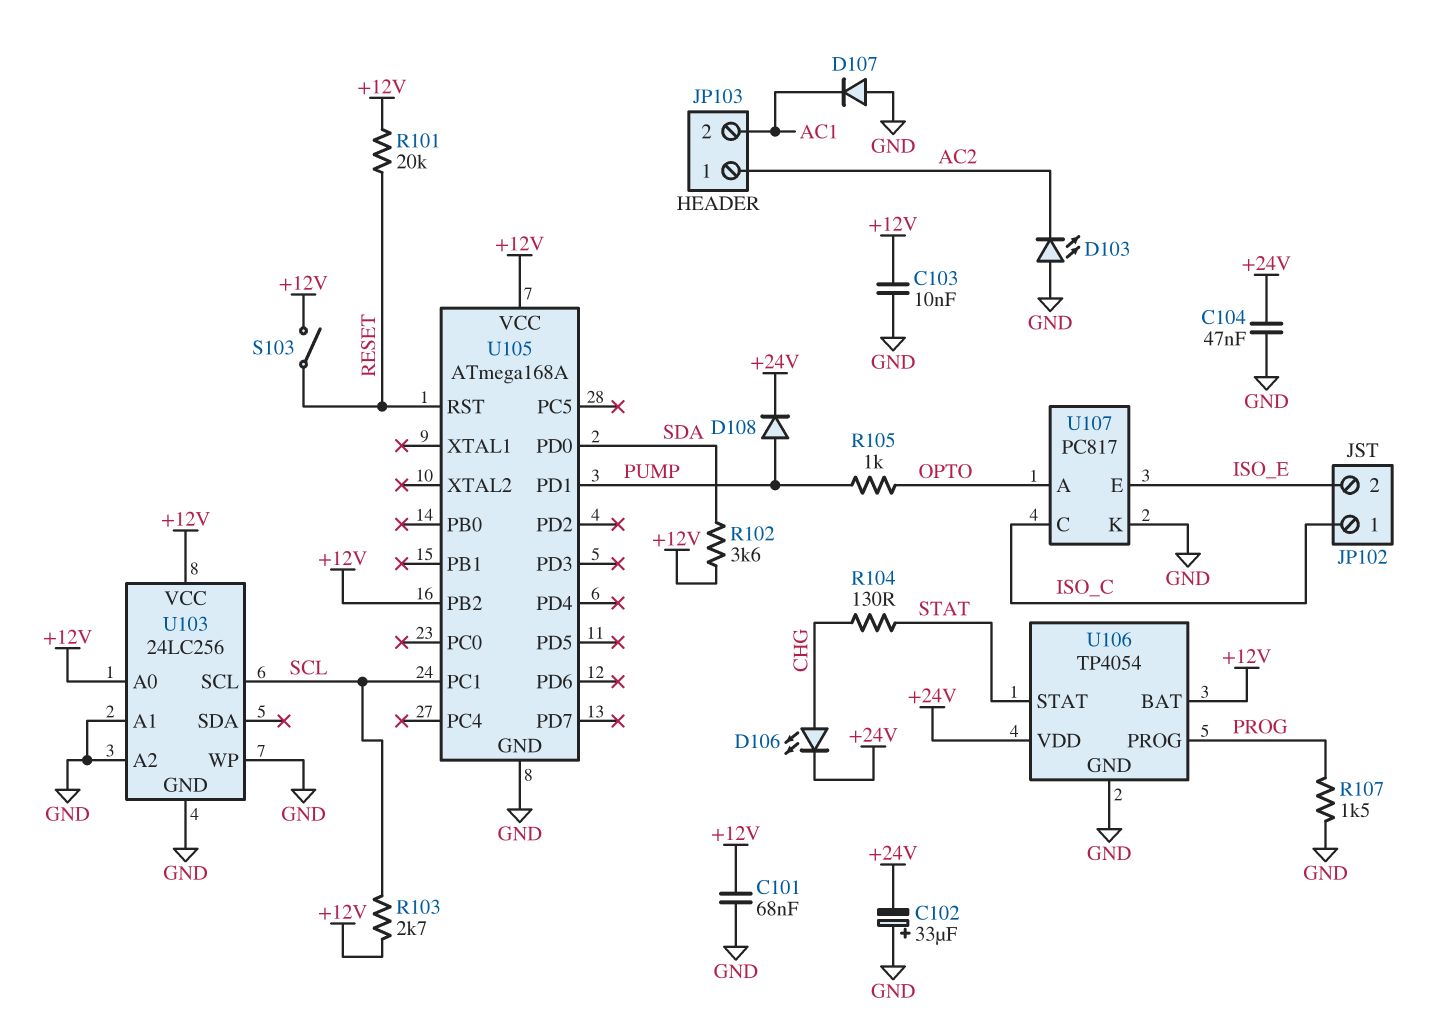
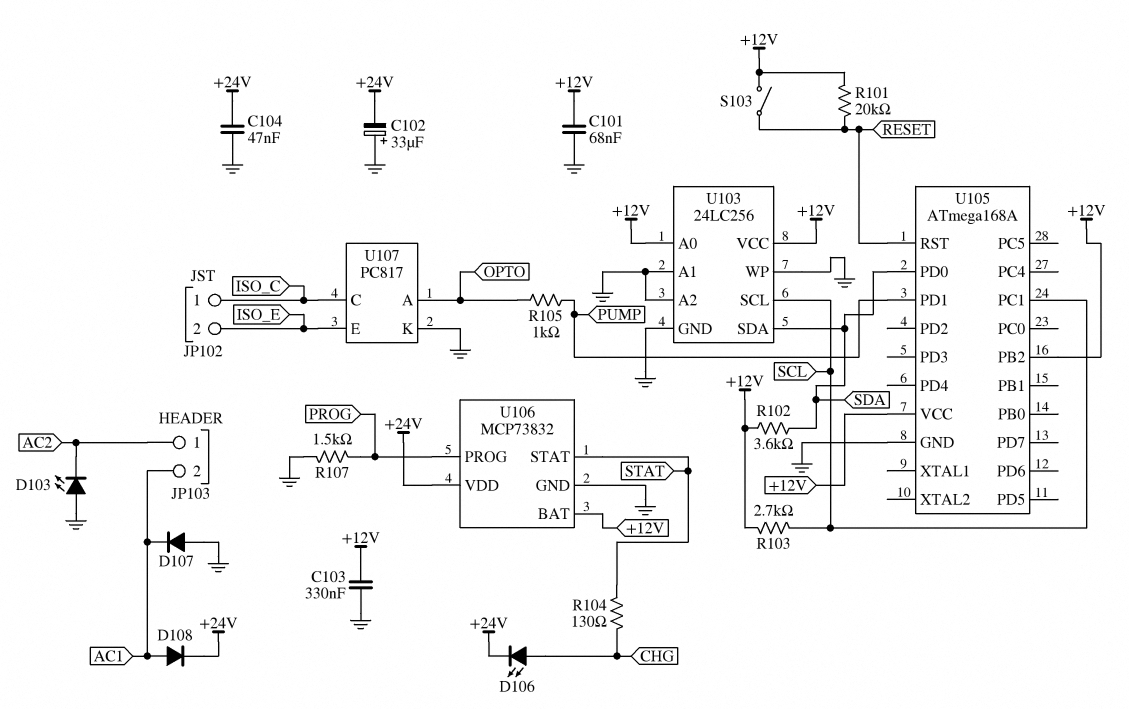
C103: 10nF (+12V, GND) -> 330nF (+12V, GND)
D108: diode (A PUMP, K +24V) -> diode (A AC1, K +24V)
U103 pin SDA: none -> SDA
U106: TP4054 -> MCP73832

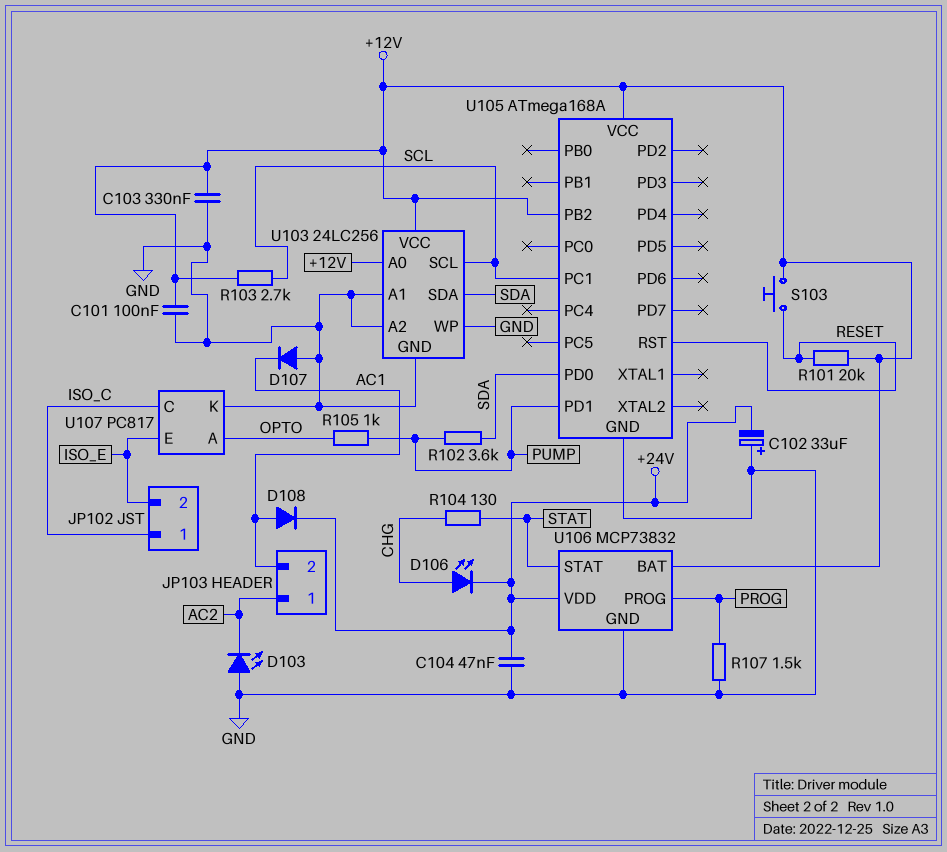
C101: 68nF (+12V, GND) -> 100nF (+12V, GND)
R102: 3.6k (+12V, SDA) -> 3.6k (PUMP, SDA)
S103: switch (+12V, RESET) -> button (+12V, RESET)

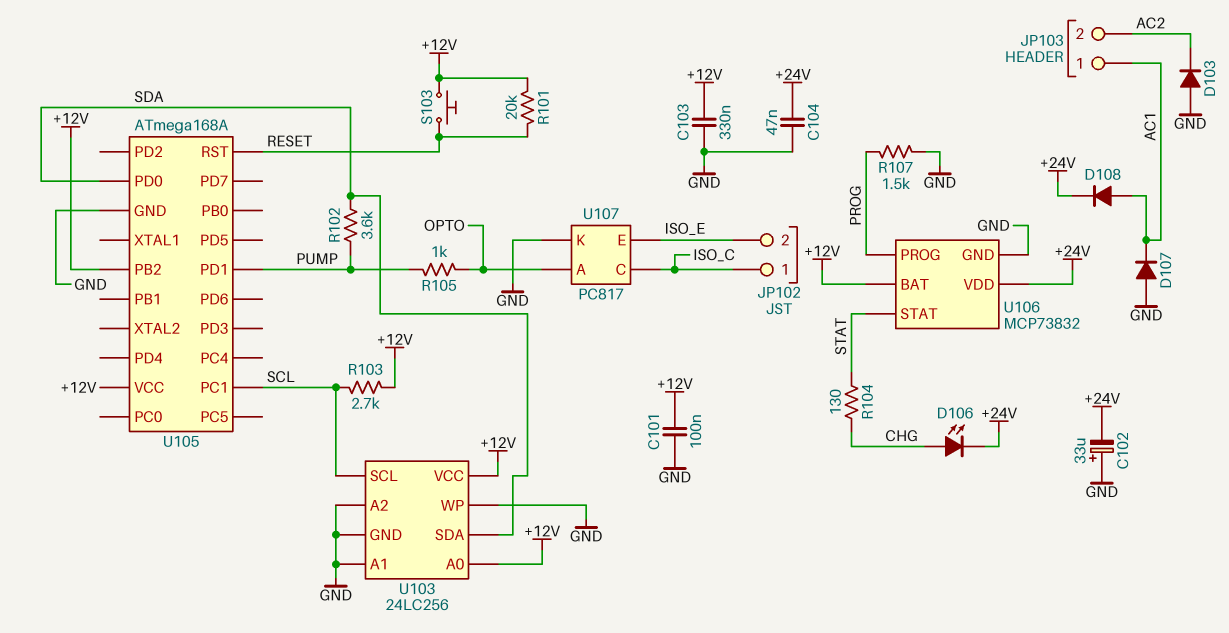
D103: LED (A GND, K AC2) -> diode (A GND, K AC2)
JP103 pin 1: AC2 -> AC1
JP103 pin 2: AC1 -> AC2

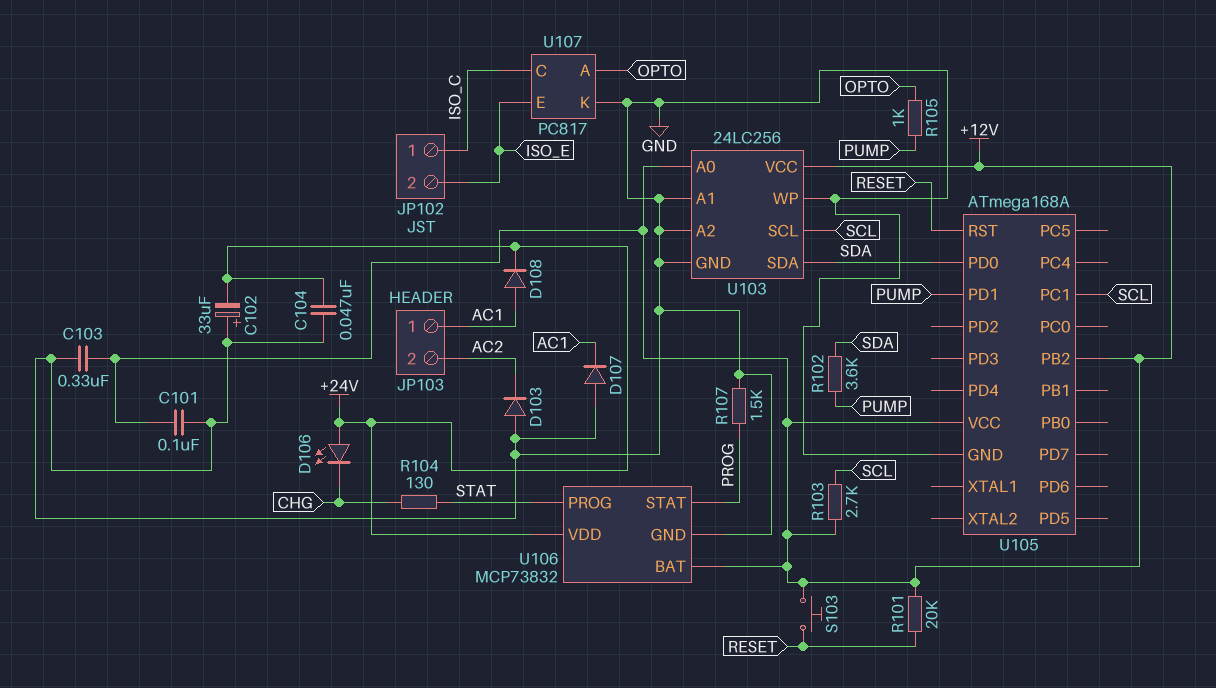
D106: LED (A CHG, K +24V) -> LED (A +24V, K CHG)
U106 pin PROG: PROG -> STAT
U106 pin STAT: STAT -> PROG

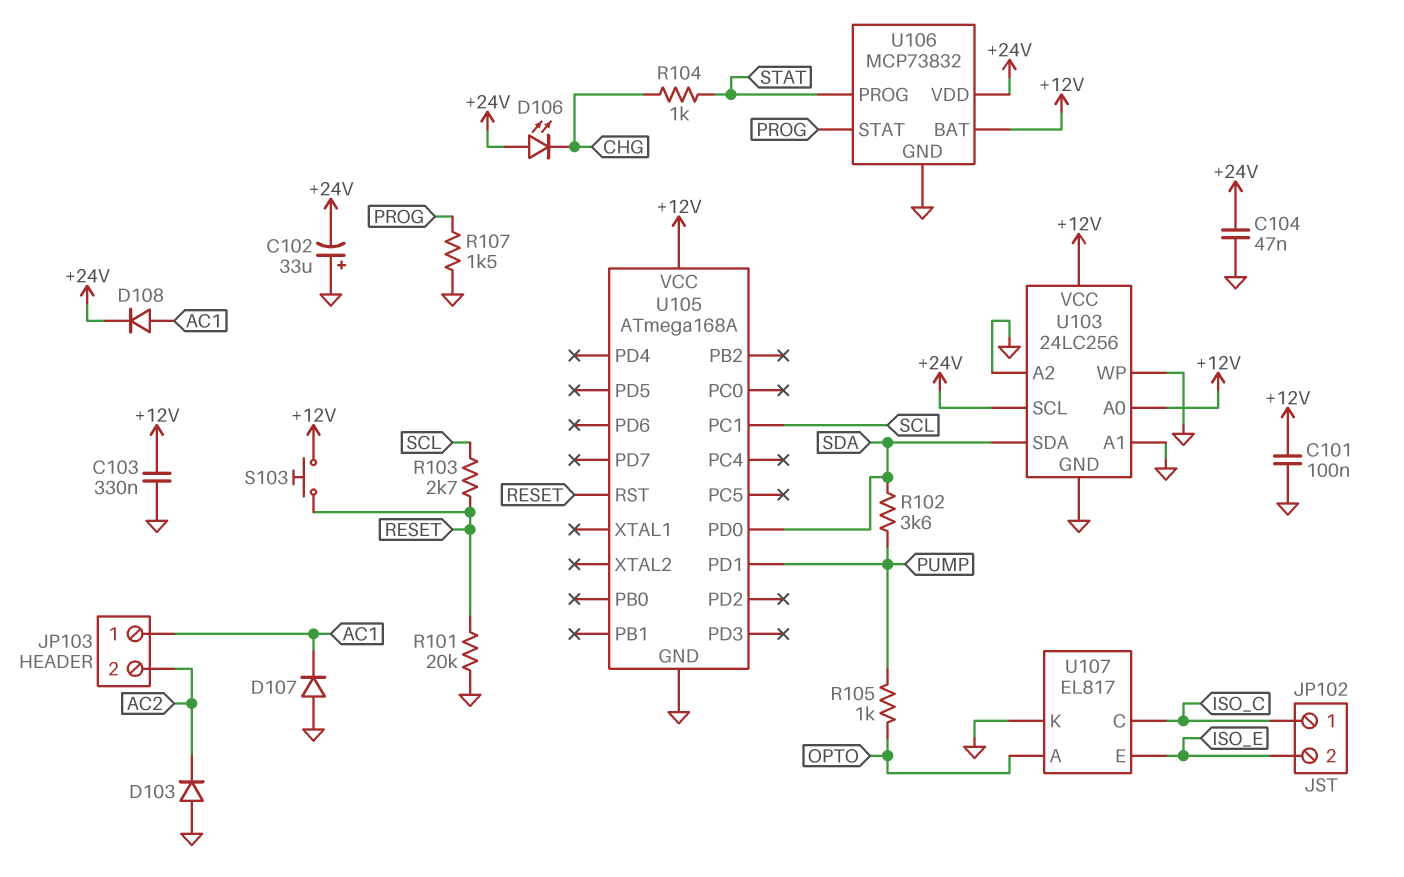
R101: 20k (+12V, RESET) -> 20k (GND, RESET)
R103: 2.7k (+12V, SCL) -> 2.7k (RESET, SCL)
R104: 130 (CHG, STAT) -> 1k (CHG, STAT)
U103 pin SCL: SCL -> +24V
U105 pin PB2: +12V -> none
U107: PC817 -> EL817

